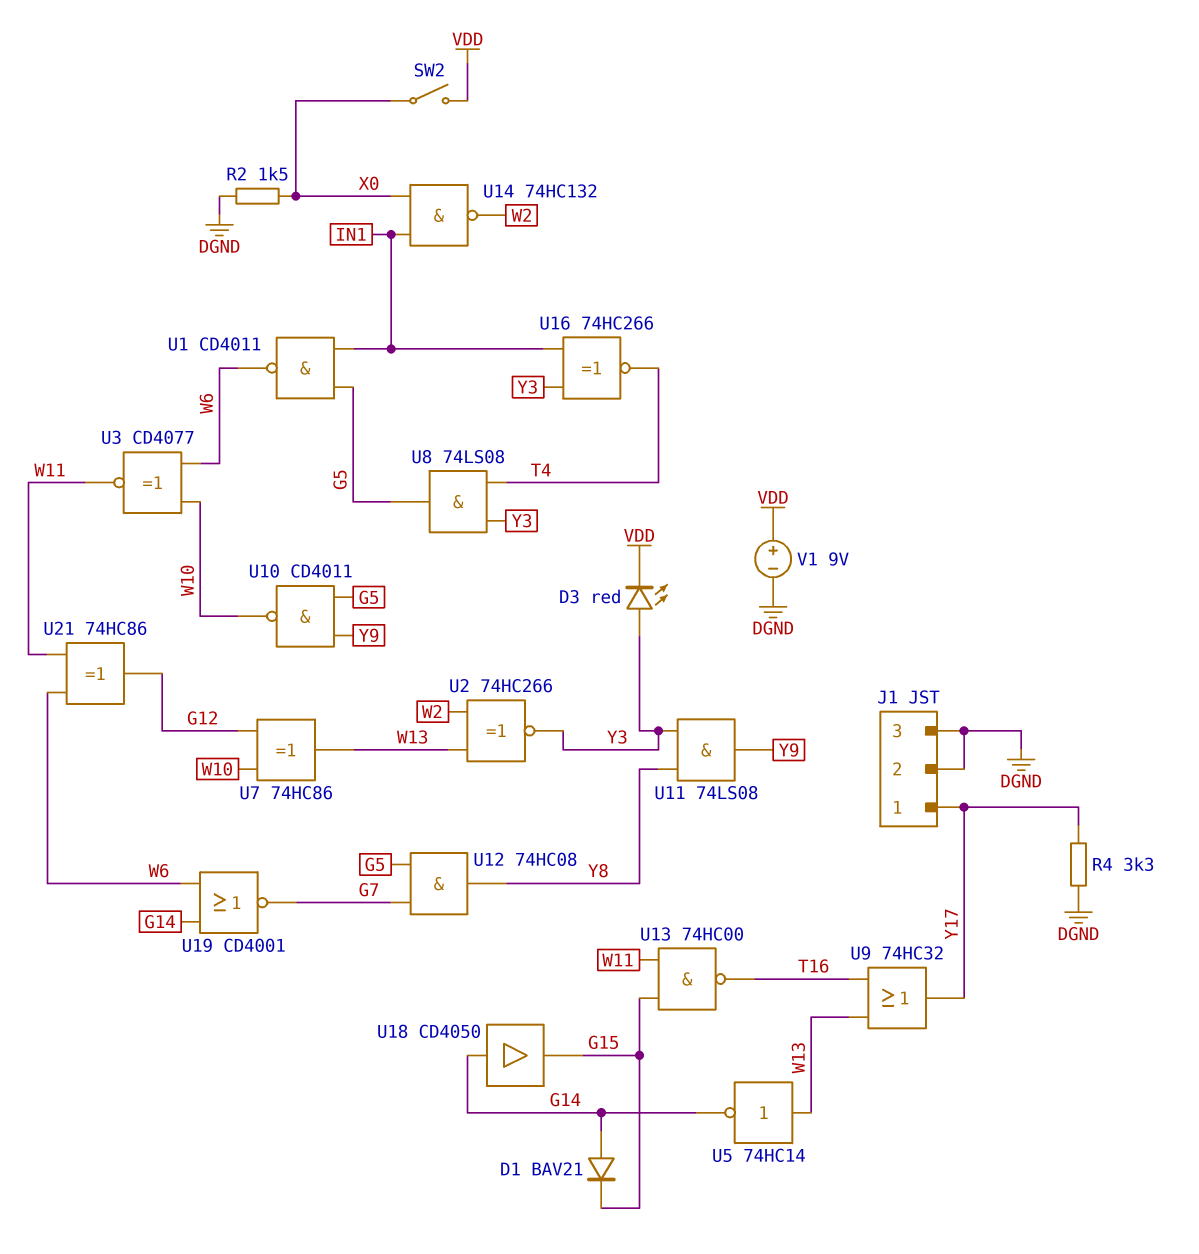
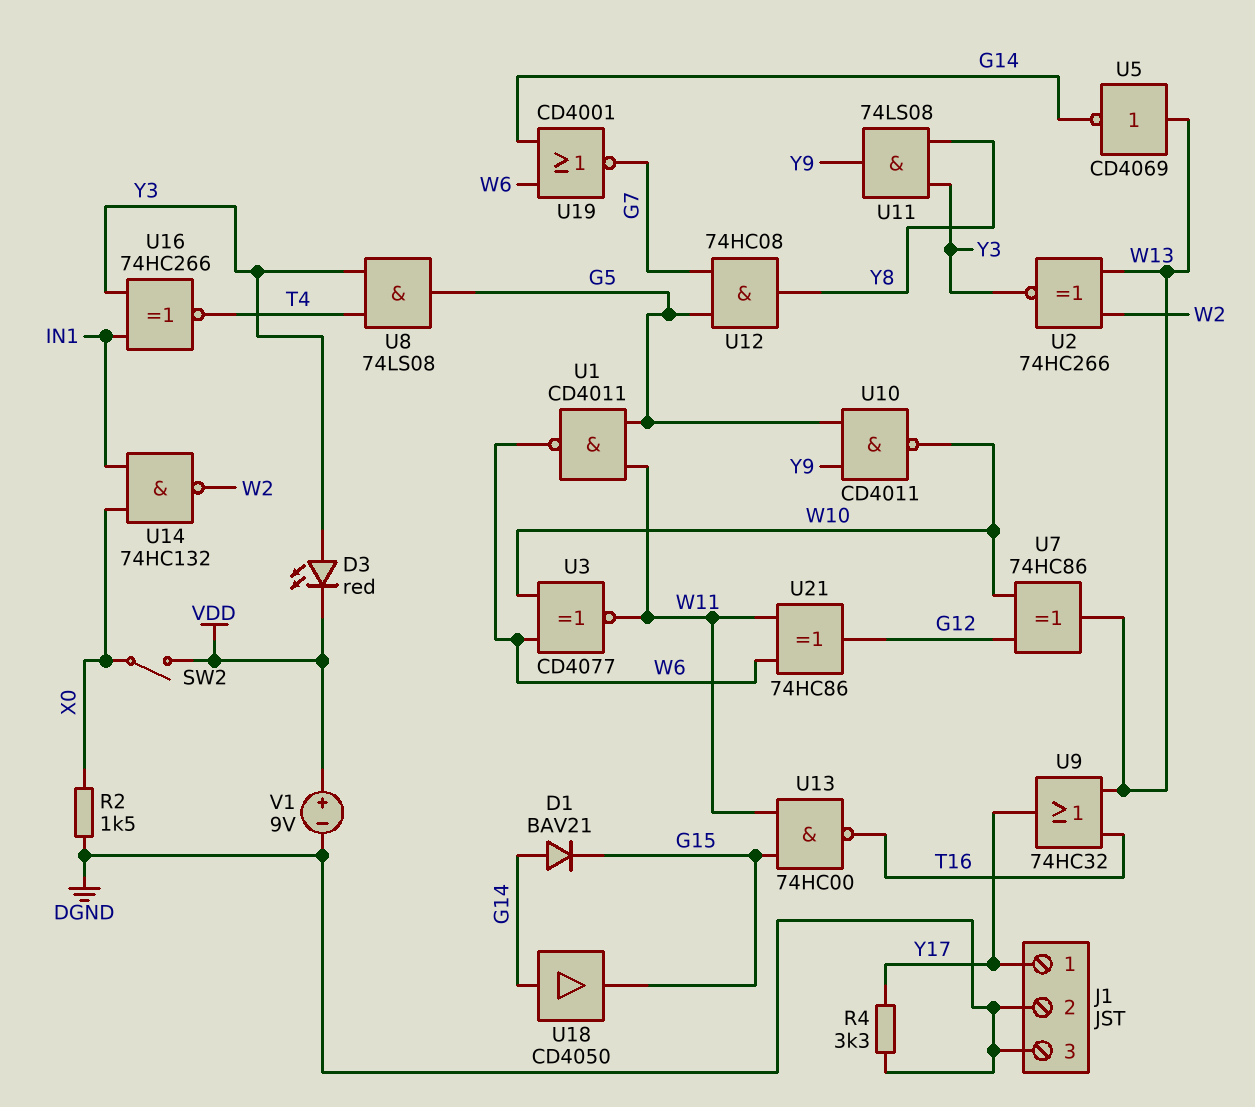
U1: NAND CD4011 (in G5, in IN1, out W6) -> NAND CD4011 (in G5, in W11, out W6)
U5: NOT 74HC14 (in W13, out G14) -> NOT CD4069 (in W13, out G14)

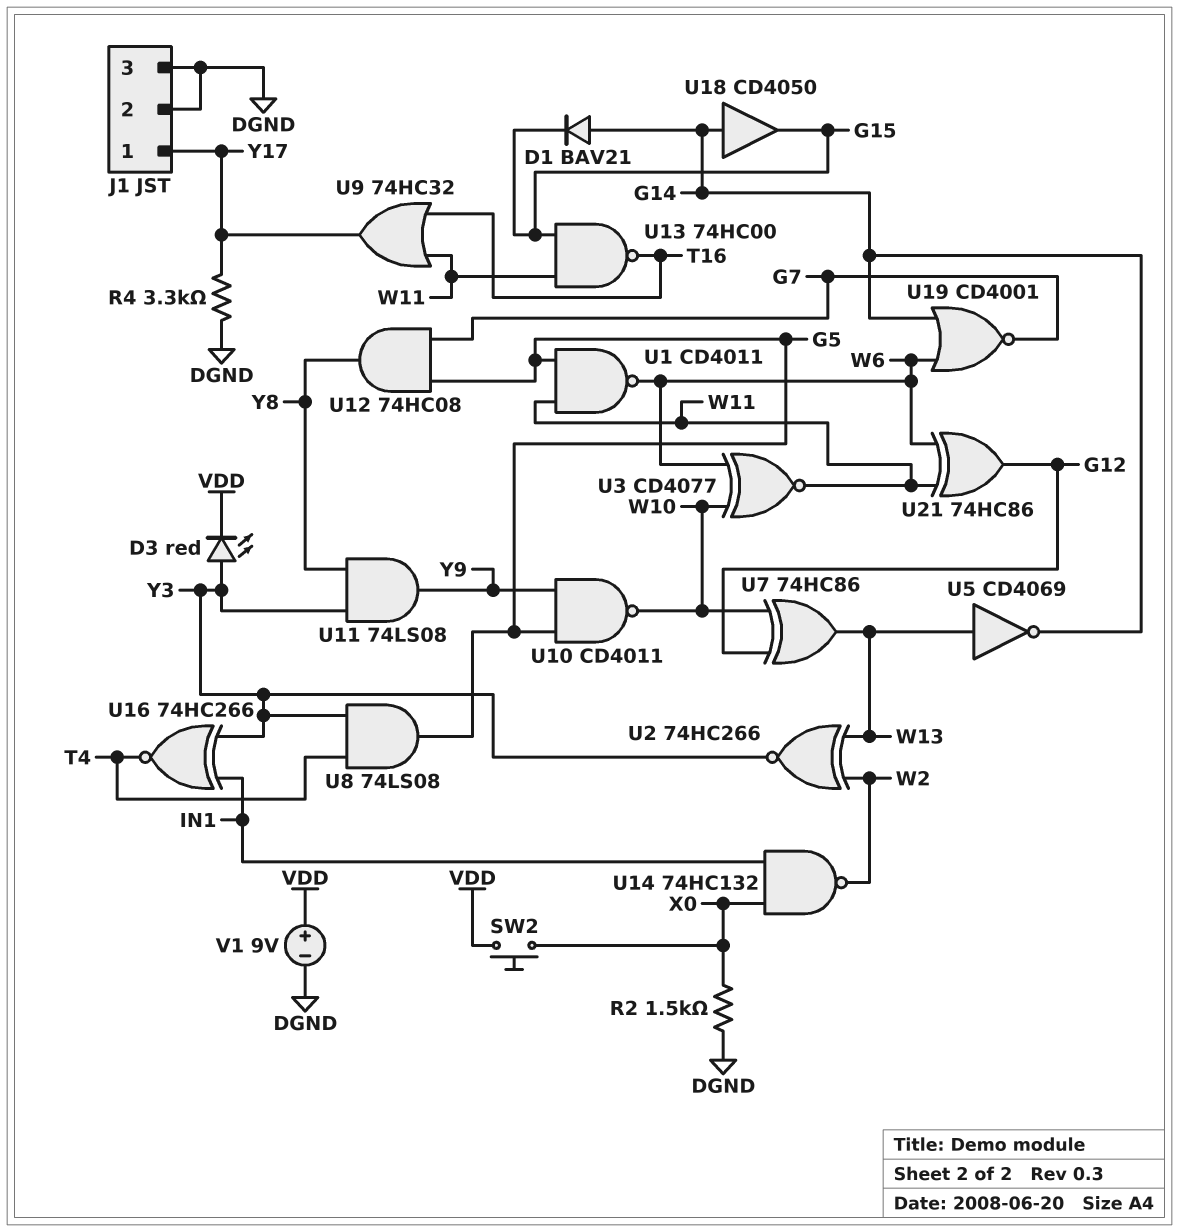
SW2: switch (VDD, X0) -> button (VDD, X0)
U9: OR 74HC32 (in T16, in W13, out Y17) -> OR 74HC32 (in T16, in W11, out Y17)

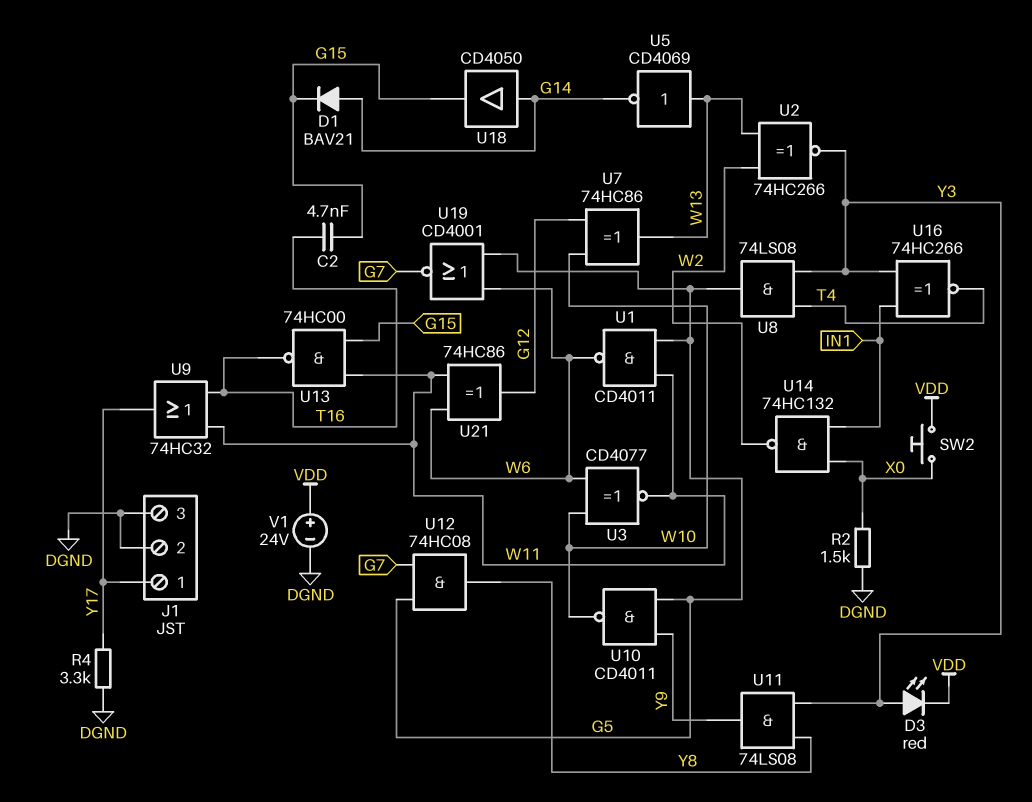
C2: none -> 4.7nF (G15, T16)
U19: NOR CD4001 (in G14, in W6, out G7) -> NOR CD4001 (in G5, in W6, out G7)
V1: 9V (plus VDD, minus DGND) -> 24V (plus VDD, minus DGND)

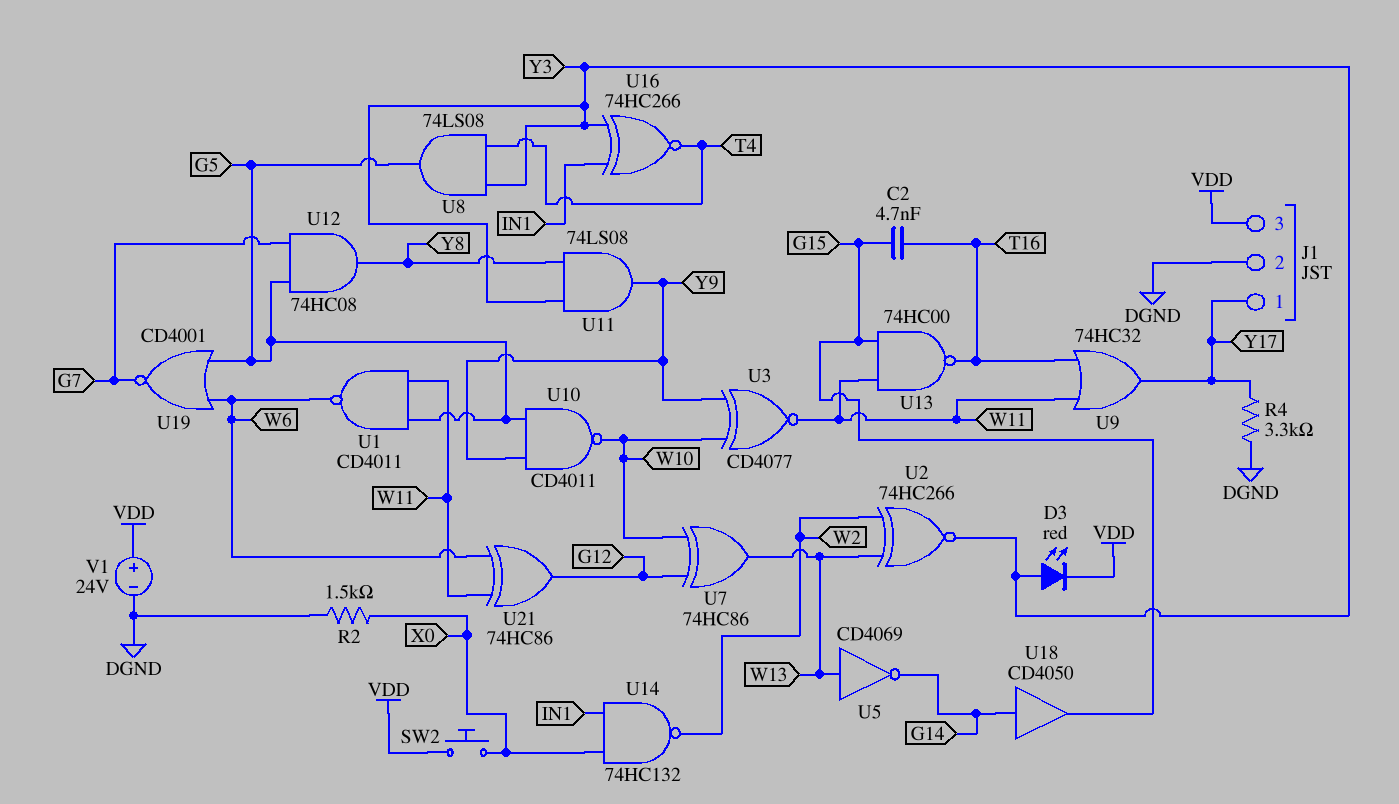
D1: diode BAV21 (A G14, K G15) -> none
J1 pin 3: DGND -> VDD
U3: XNOR CD4077 (in W6, in W10, out W11) -> XNOR CD4077 (in W10, in Y9, out W11)

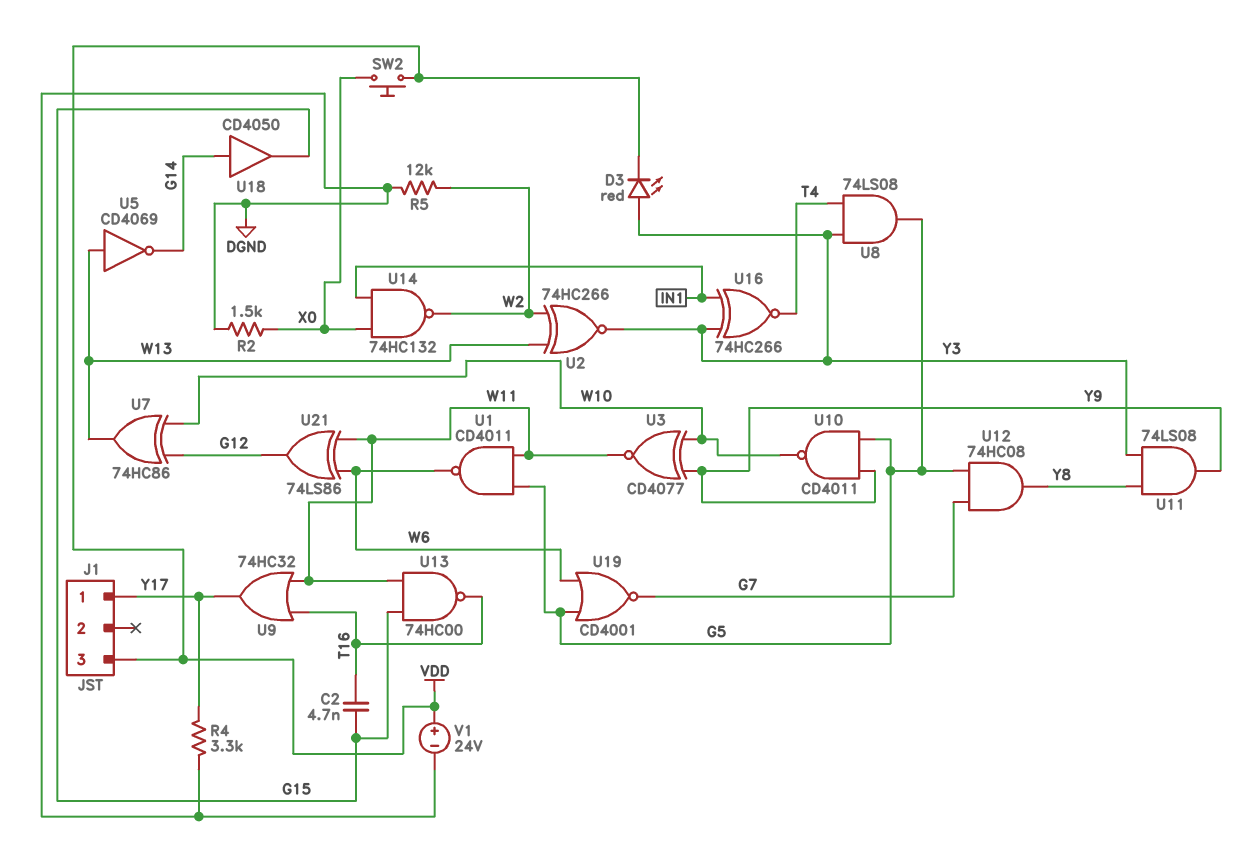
J1 pin 2: DGND -> none
R5: none -> 12k (DGND, W2)
U21: XOR 74HC86 (in W6, in W11, out G12) -> XOR 74LS86 (in W6, in W11, out G12)

